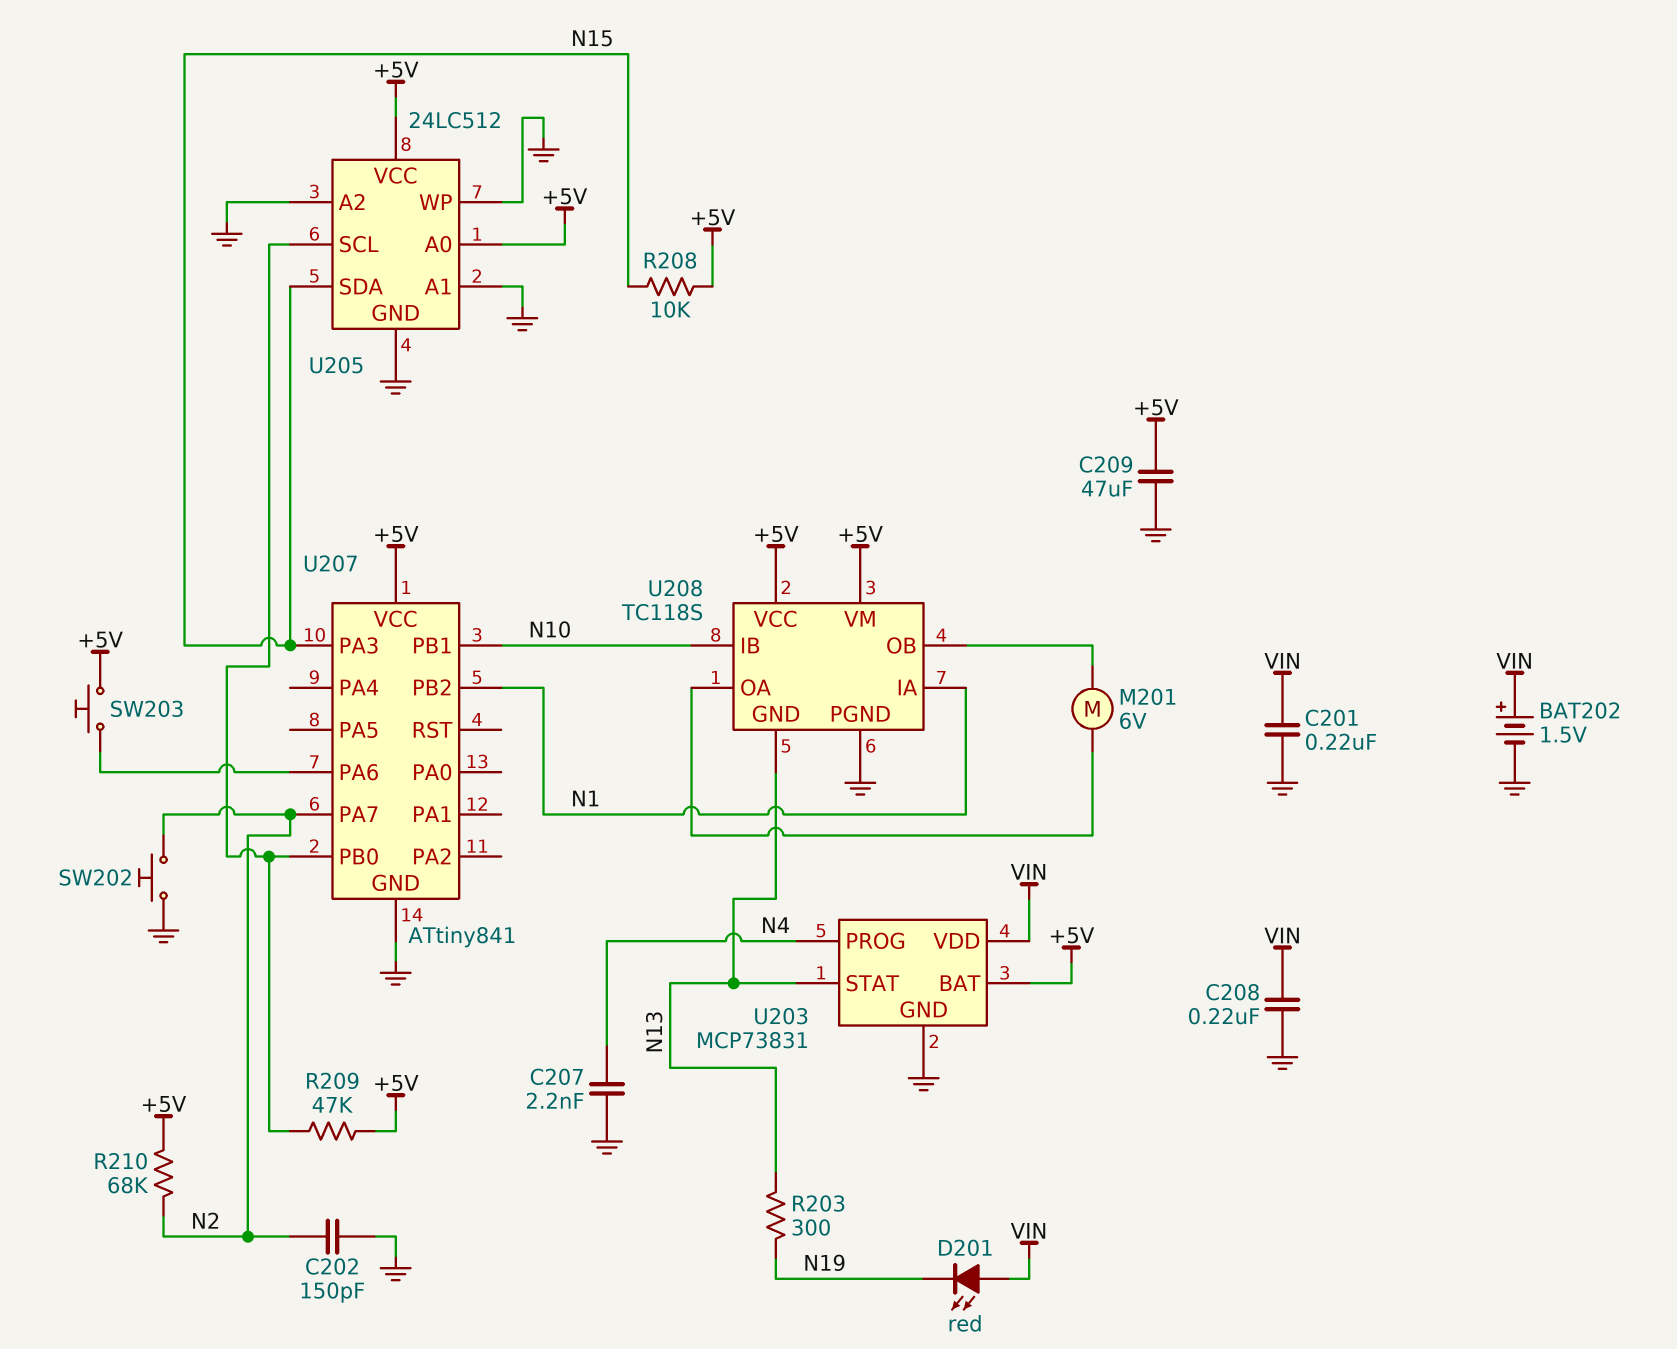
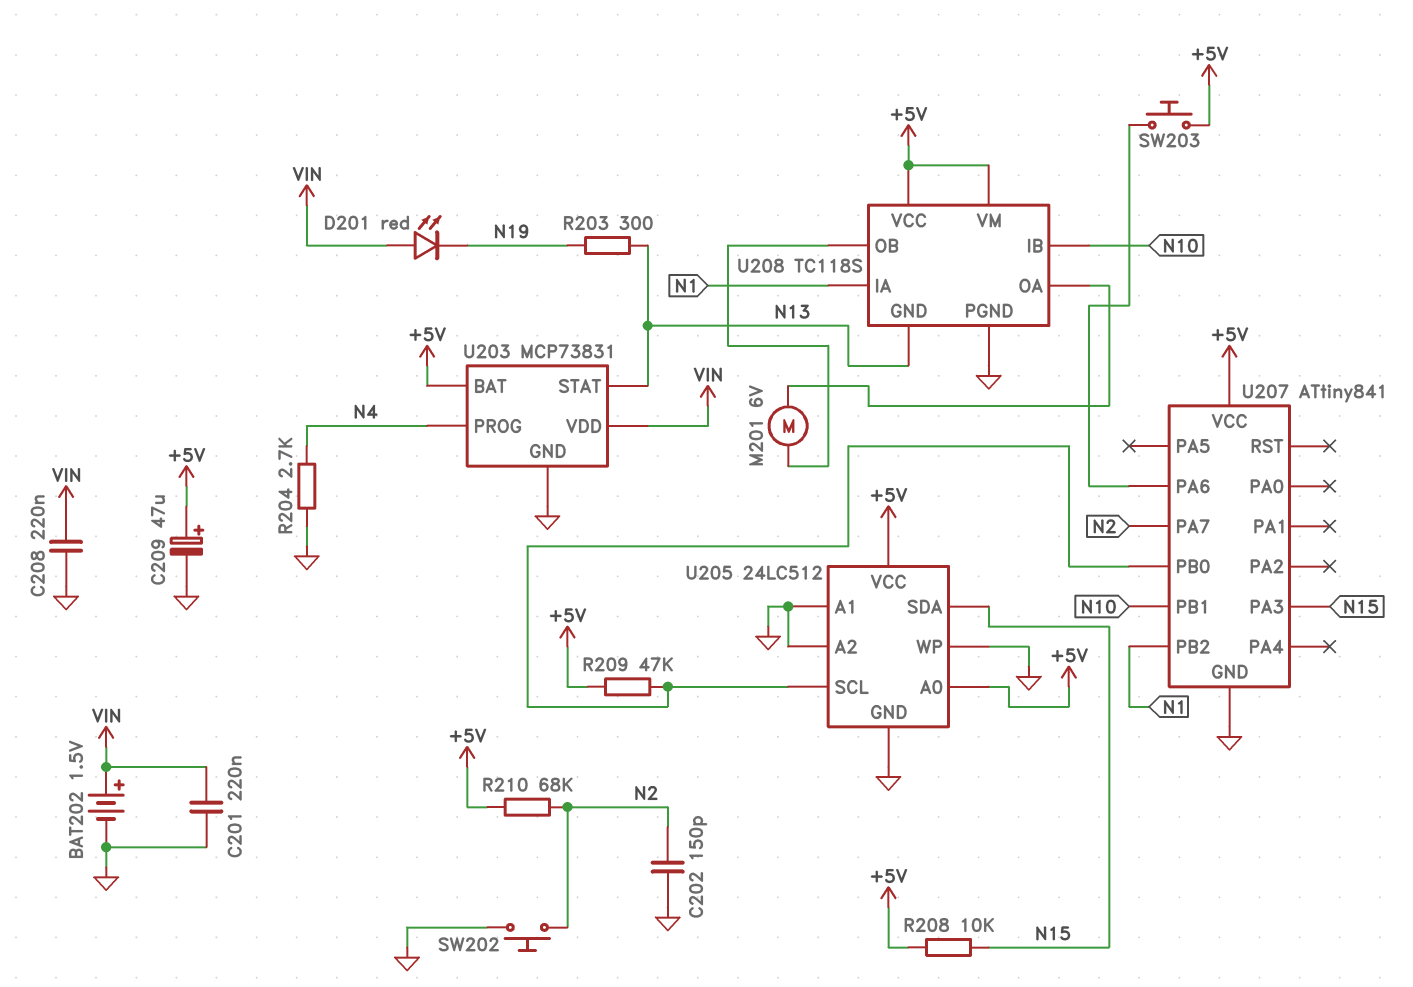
C207: 2.2nF (GND, N4) -> none
C209: 47uF (+5V, GND) -> 47uF (plus +5V, minus GND)
R204: none -> 2.7k (GND, N4)

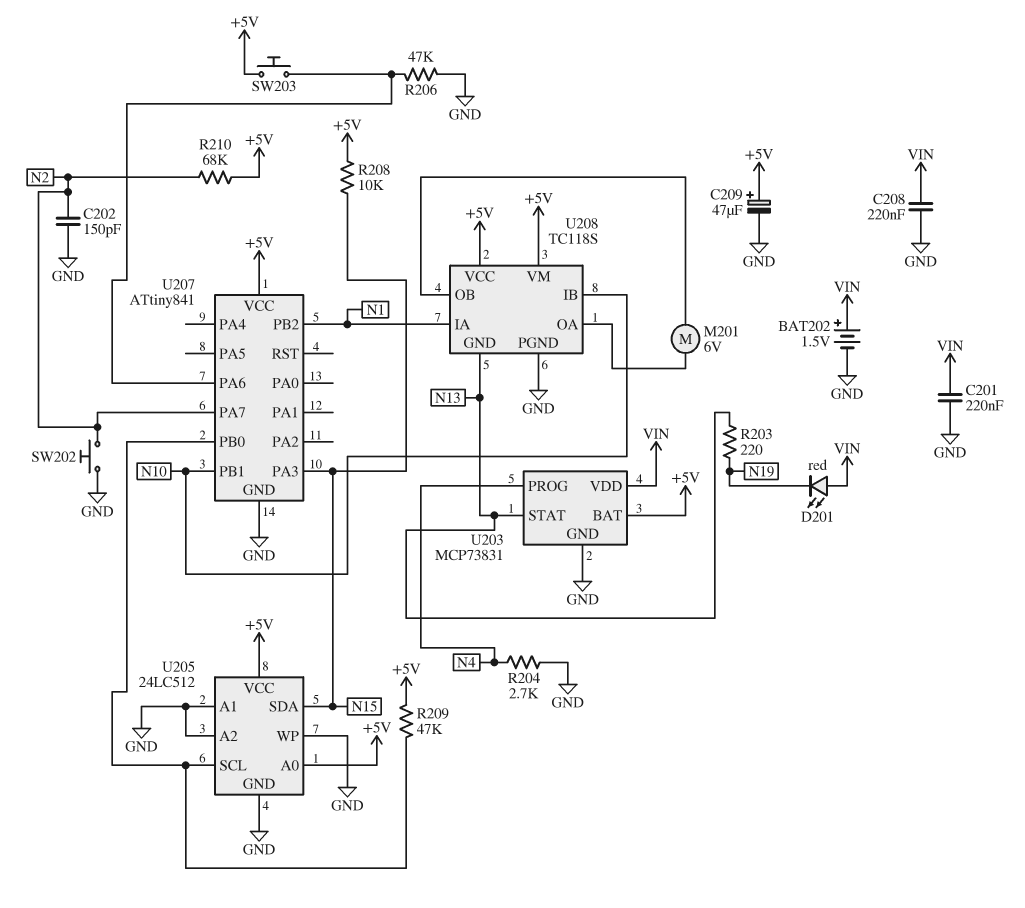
R203: 300 (N13, N19) -> 220 (N13, N19)
R206: none -> 47k (GND, U207/PA6)

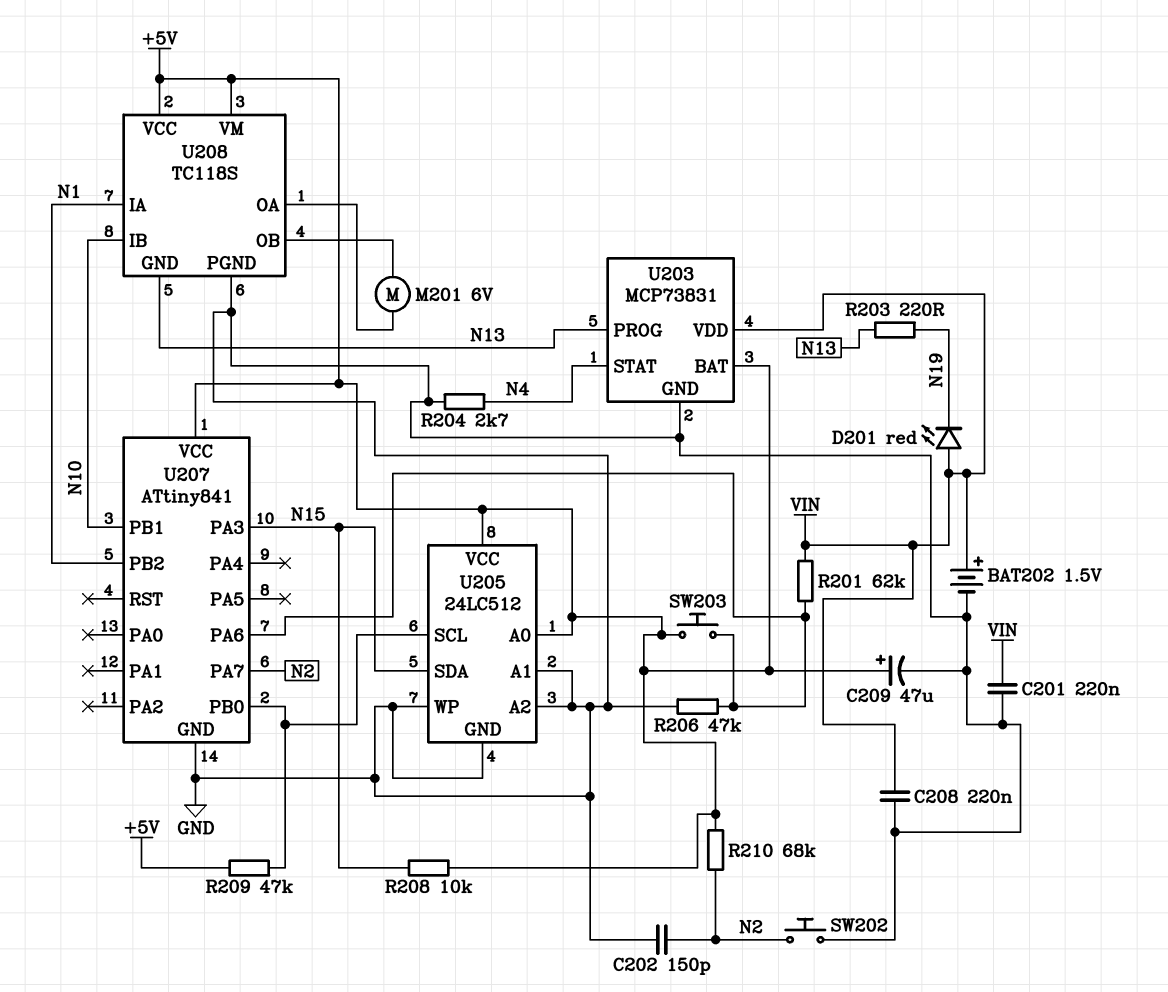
R201: none -> 62k (U207/PA6, VIN)
U203 pin PROG: N4 -> N13
U203 pin STAT: N13 -> N4

